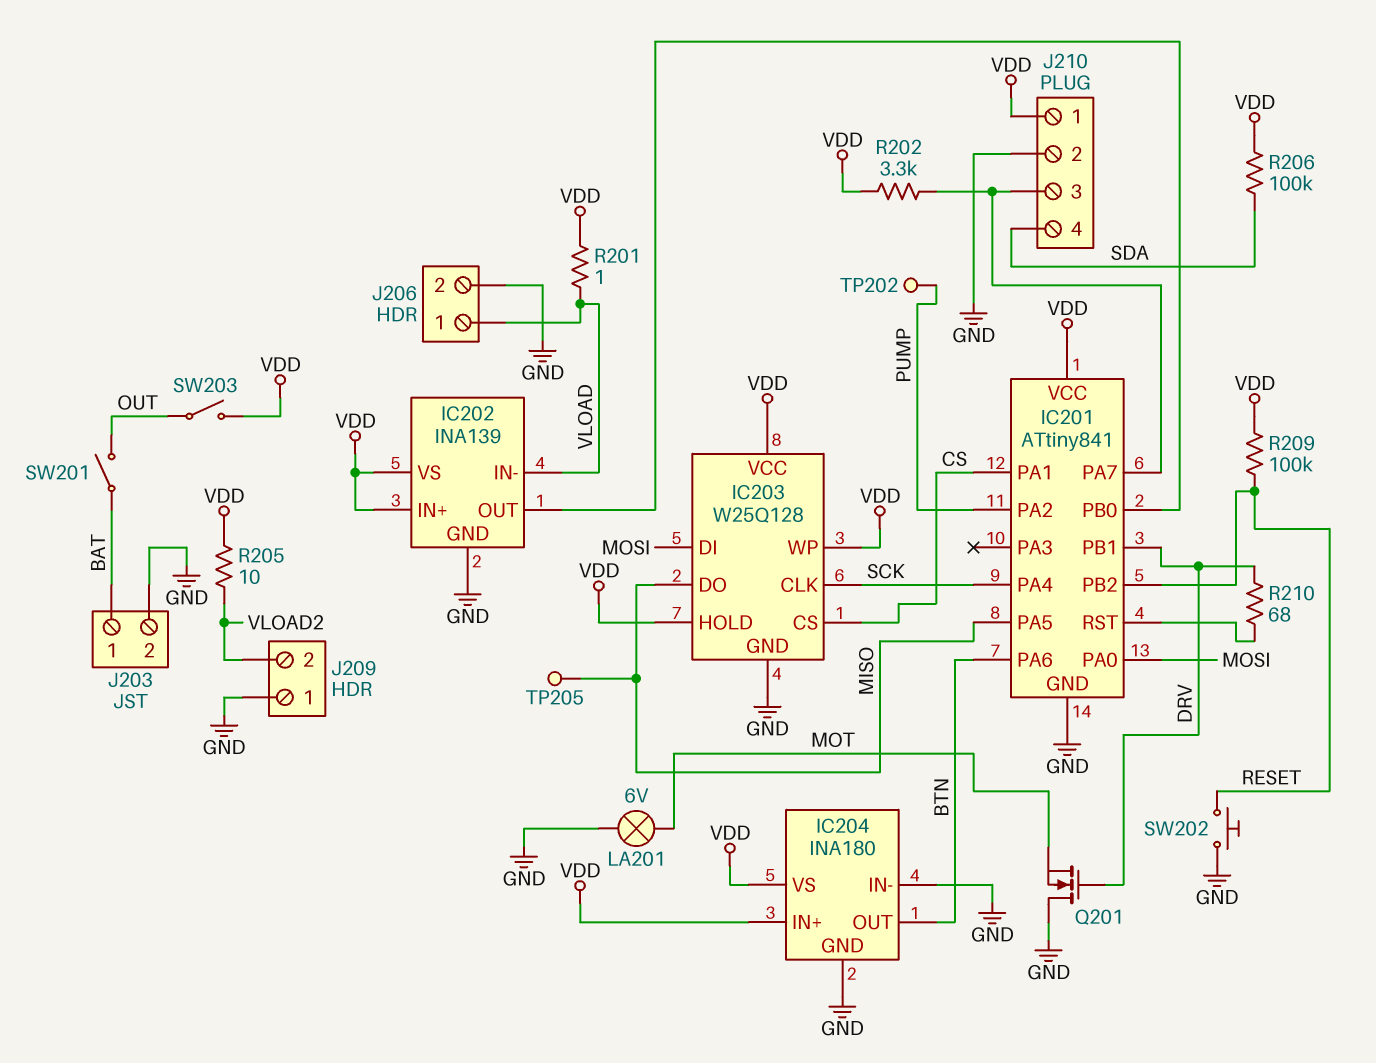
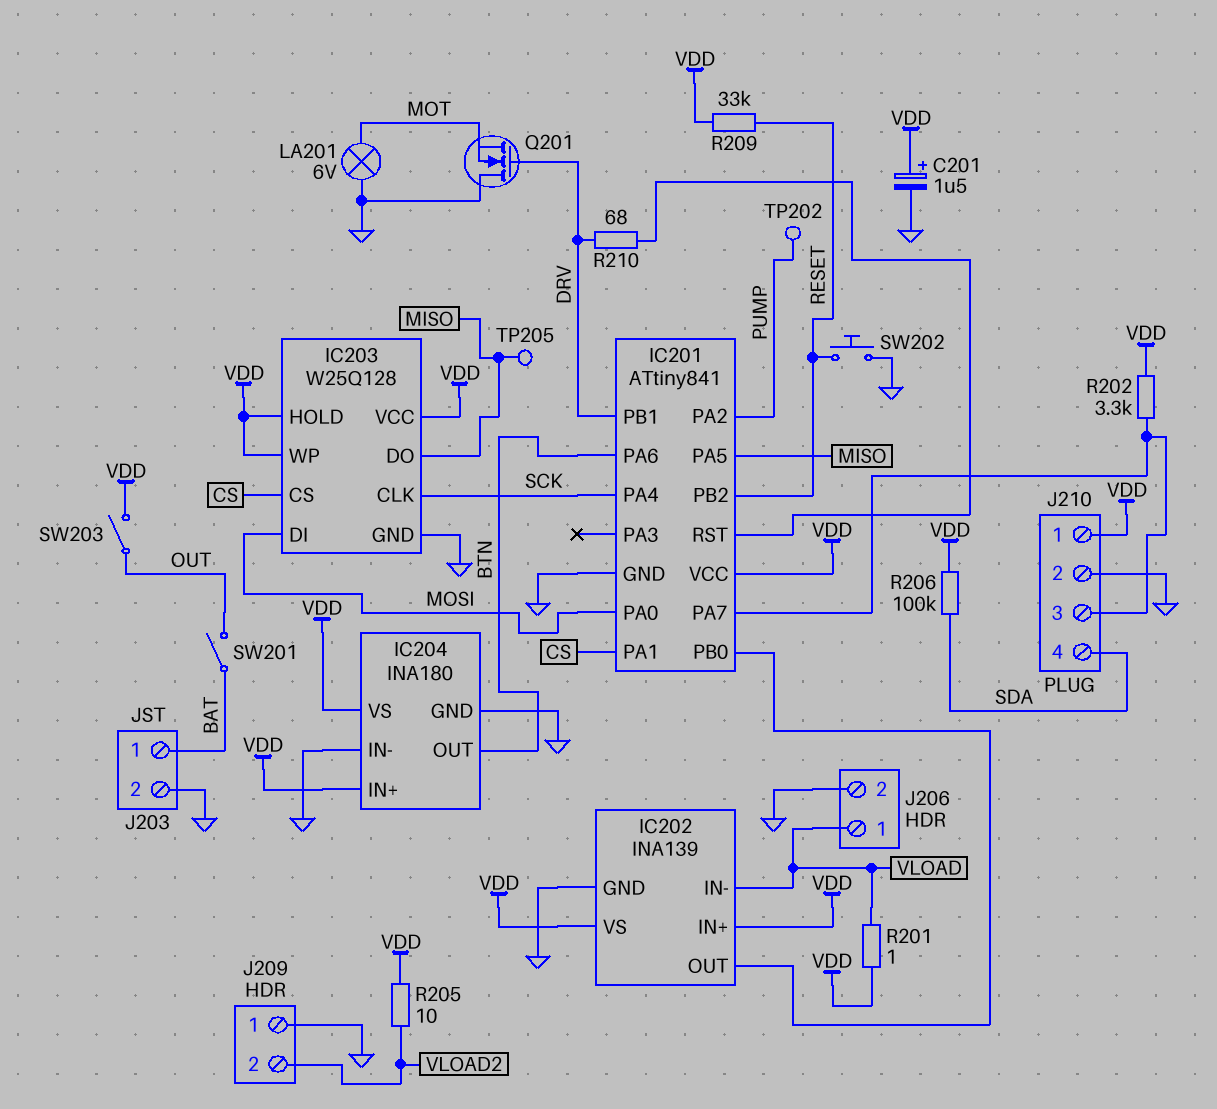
C201: none -> 1.5uF (plus VDD, minus GND)
R209: 100k (RESET, VDD) -> 33k (RESET, VDD)

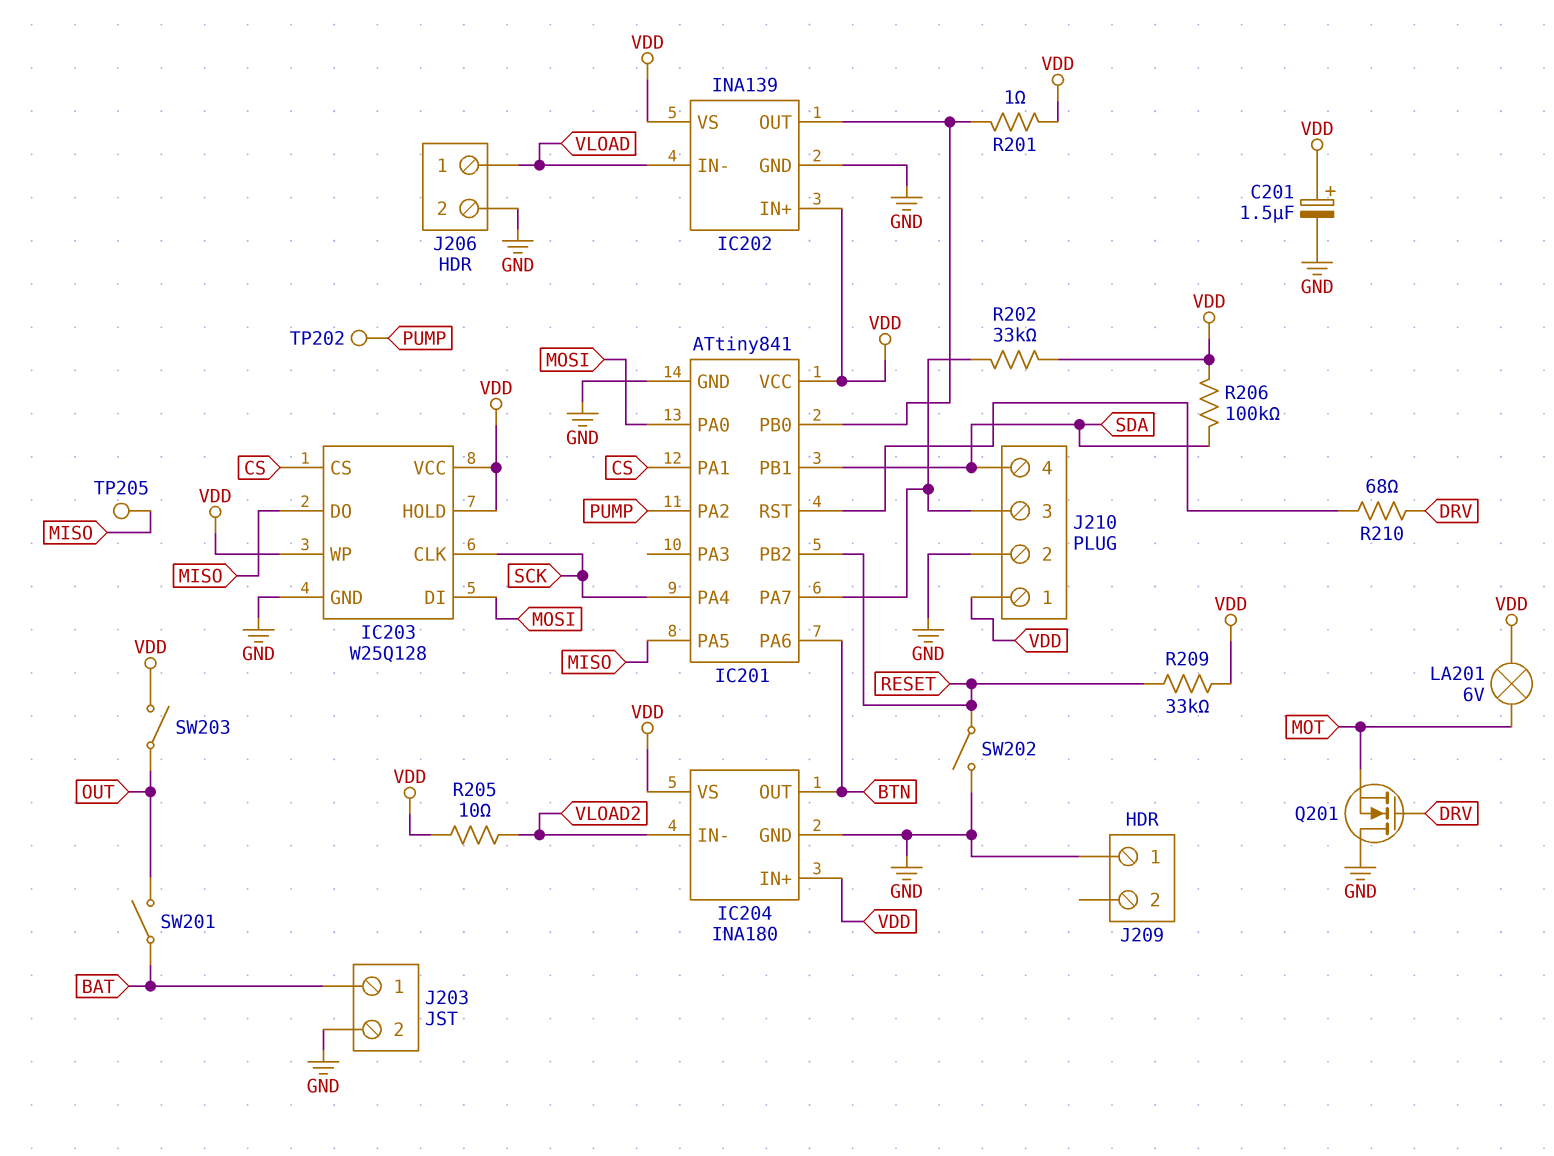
IC201 pin PB1: DRV -> SDA
IC204 pin IN-: GND -> VLOAD2
J209 pin 2: VLOAD2 -> none
LA201: lamp 6V (GND, MOT) -> lamp 6V (MOT, VDD)
R201: 1 (VDD, VLOAD) -> 1 (IC201/PB0, VDD)
R202: 3.3k (IC201/PA7, VDD) -> 33k (IC201/PA7, VDD)
SW202: button (GND, RESET) -> switch (GND, RESET)

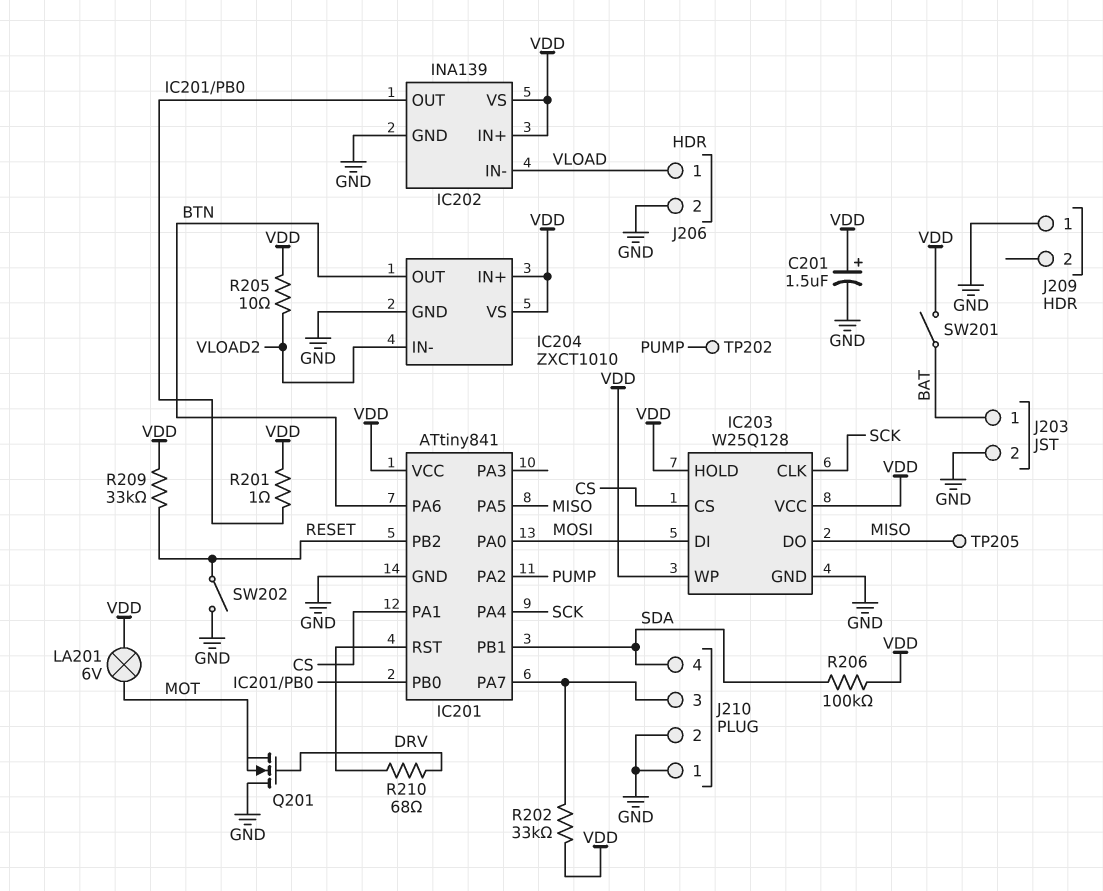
IC204: INA180 -> ZXCT1010
J210 pin 1: VDD -> GND
SW201: switch (BAT, OUT) -> switch (BAT, VDD)
SW203: switch (OUT, VDD) -> none

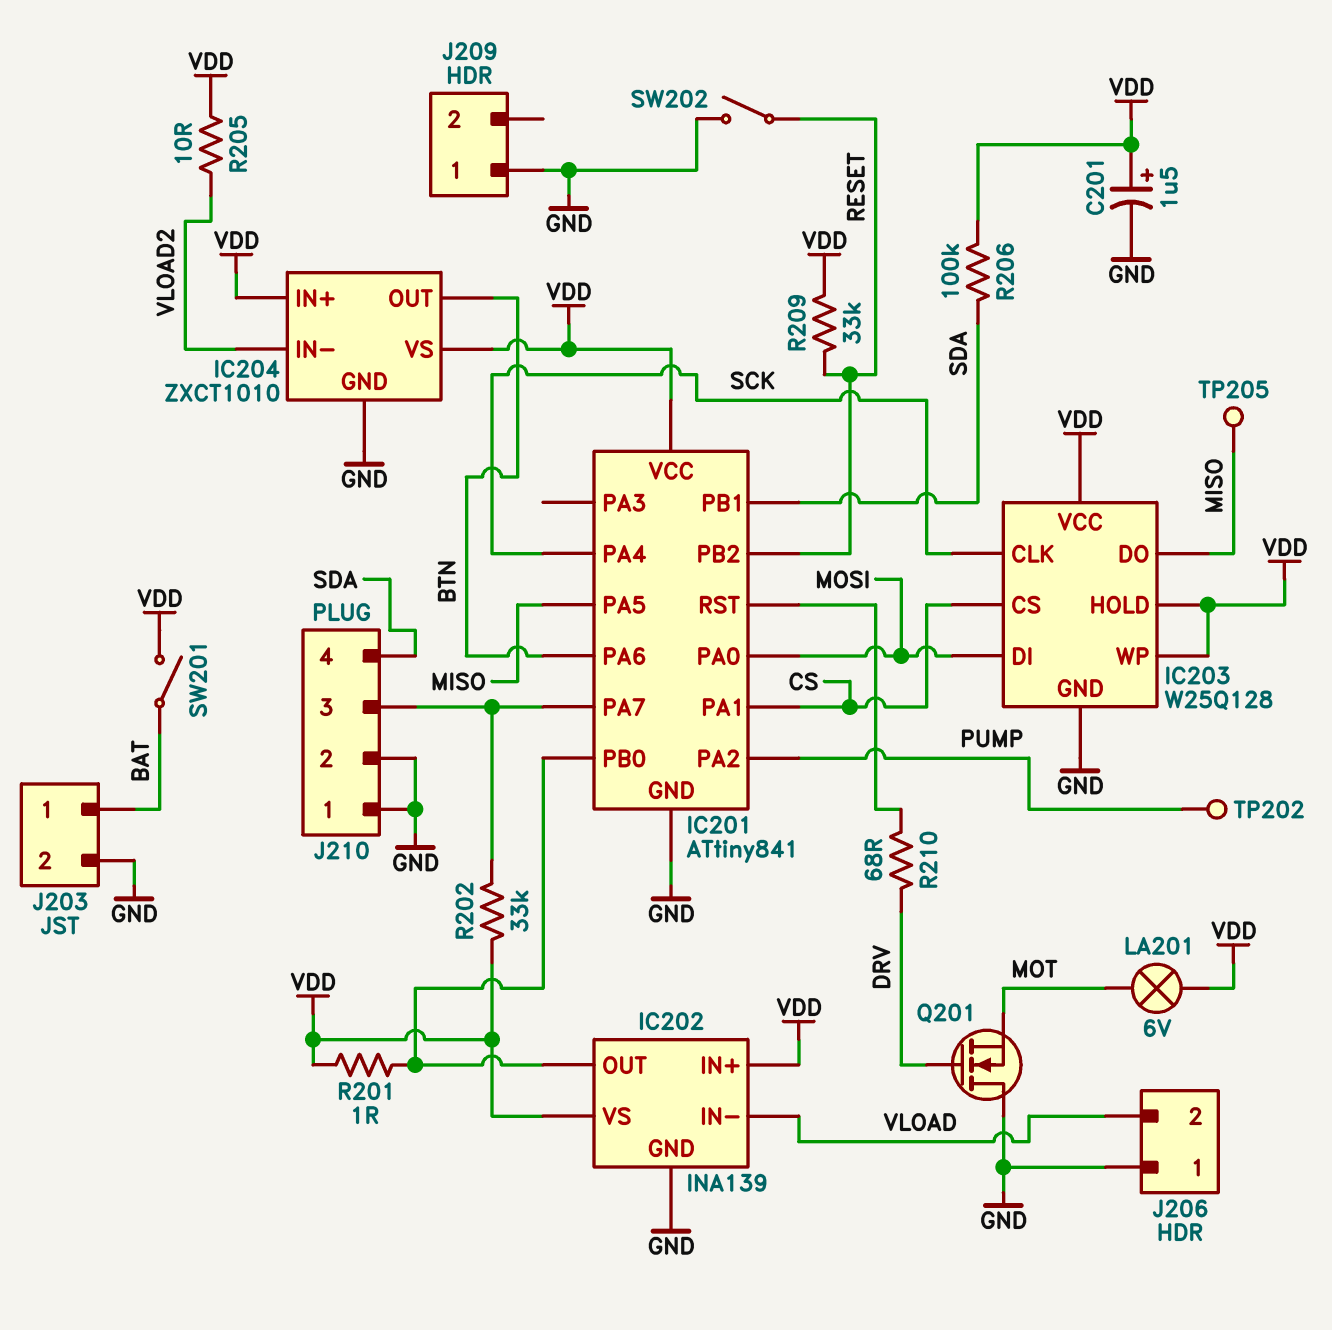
J206 pin 1: VLOAD -> GND
J206 pin 2: GND -> VLOAD

